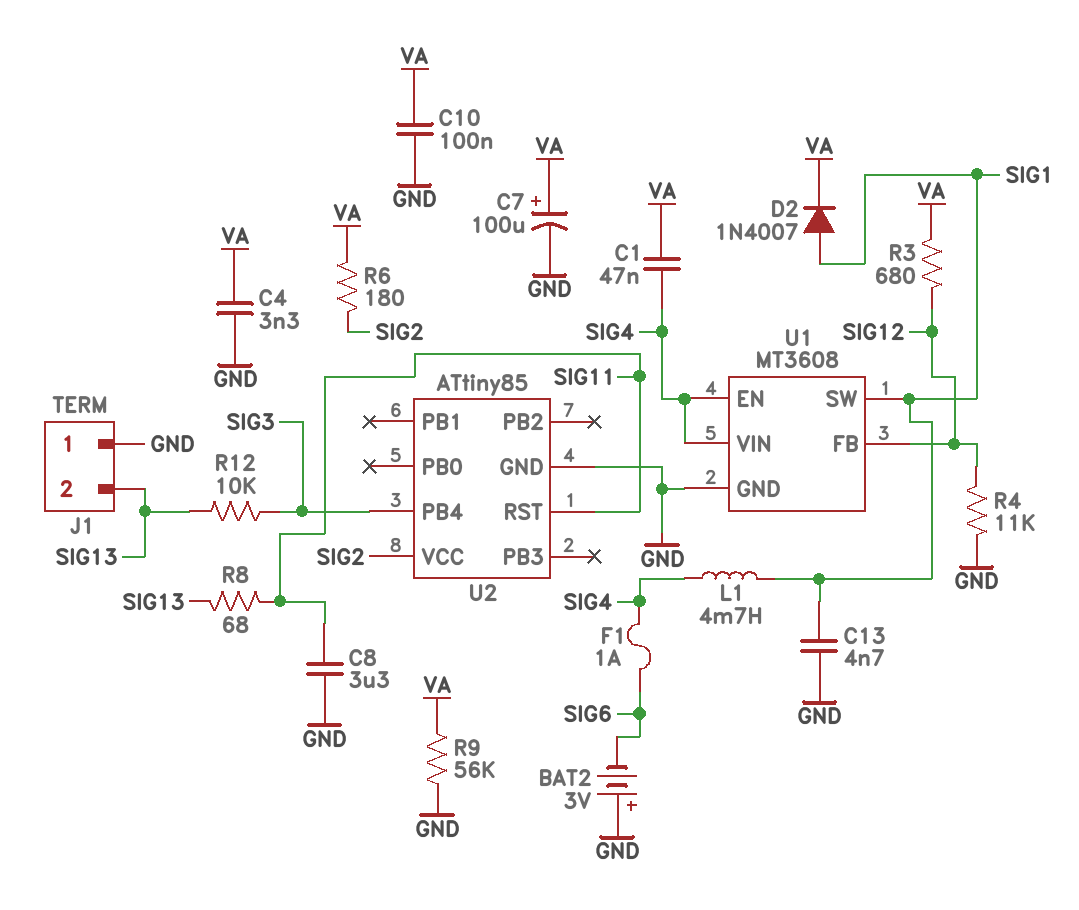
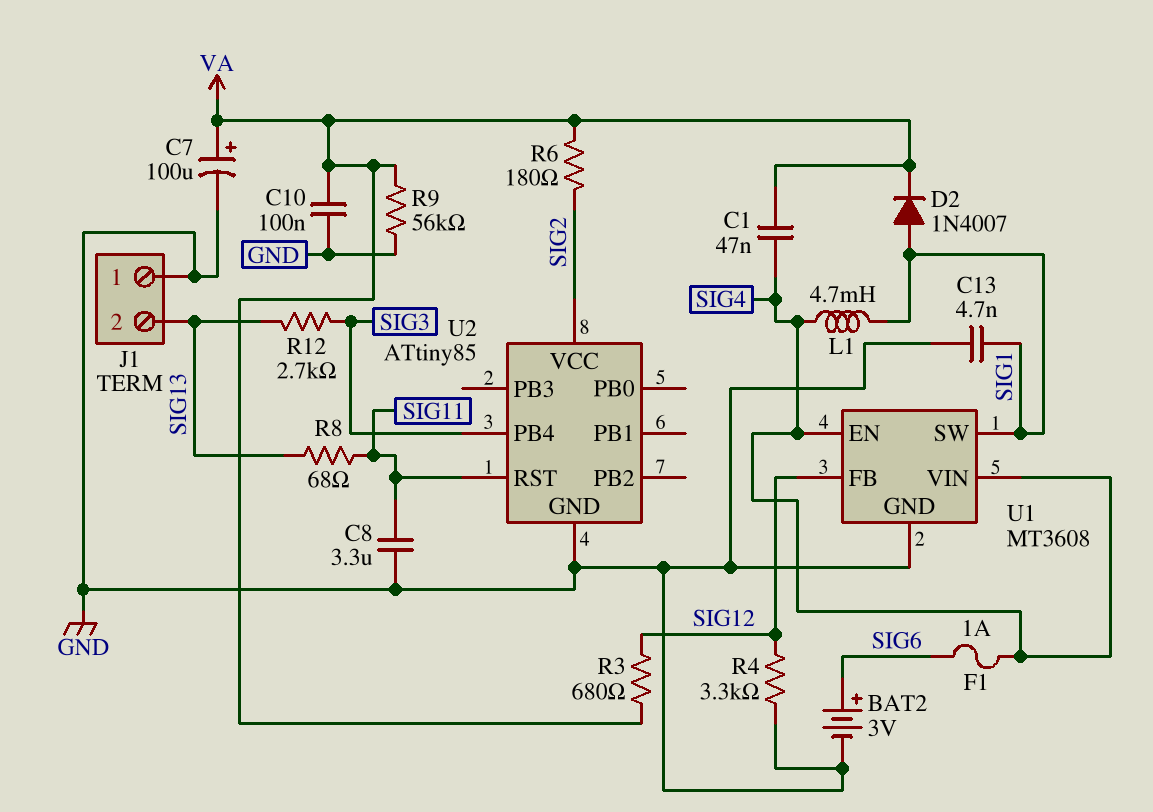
BAT2: 3V (plus GND, minus SIG6) -> 3V (plus SIG6, minus GND)
C4: 3.3nF (GND, VA) -> none
R4: 11k (GND, SIG12) -> 3.3k (GND, SIG12)
R12: 10k (SIG3, SIG13) -> 2.7k (SIG3, SIG13)

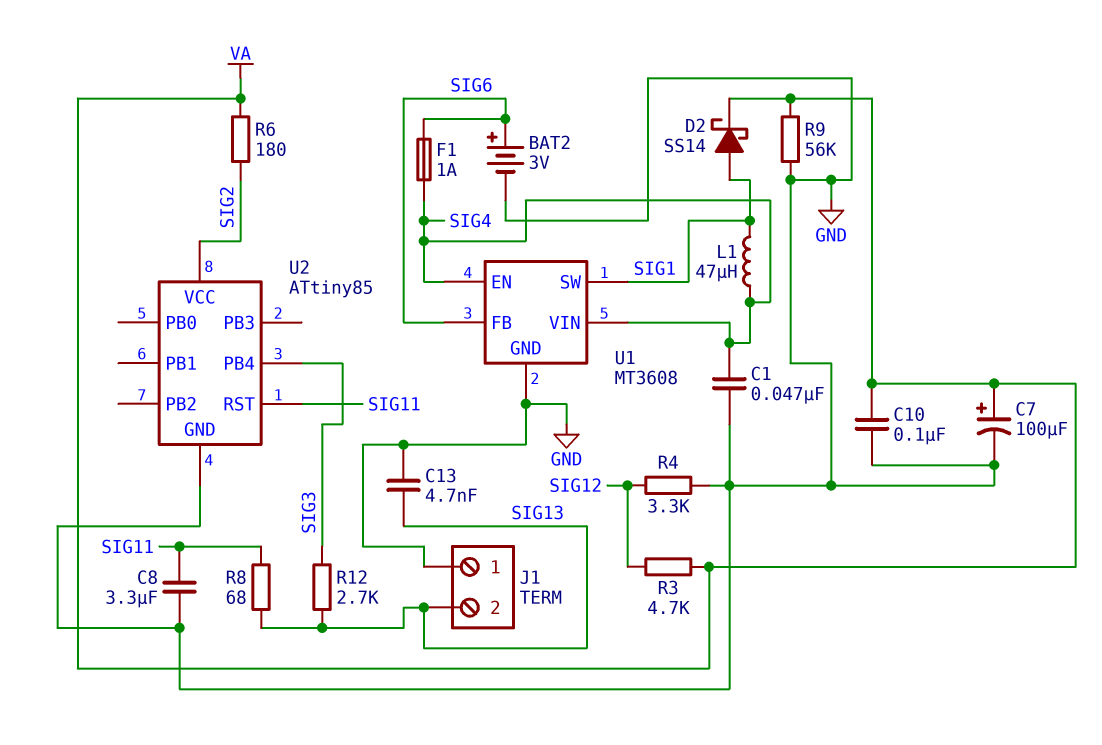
C1: 47nF (SIG4, VA) -> 47nF (GND, SIG4)
C13: 4.7nF (GND, SIG1) -> 4.7nF (GND, SIG13)
D2: diode 1N4007 (A SIG1, K VA) -> schottky SS14 (A SIG1, K VA)
L1: 4.7mH (SIG1, SIG4) -> 47uH (SIG1, SIG4)
R3: 680 (SIG12, VA) -> 4.7k (SIG12, VA)
U1 pin FB: SIG12 -> SIG6

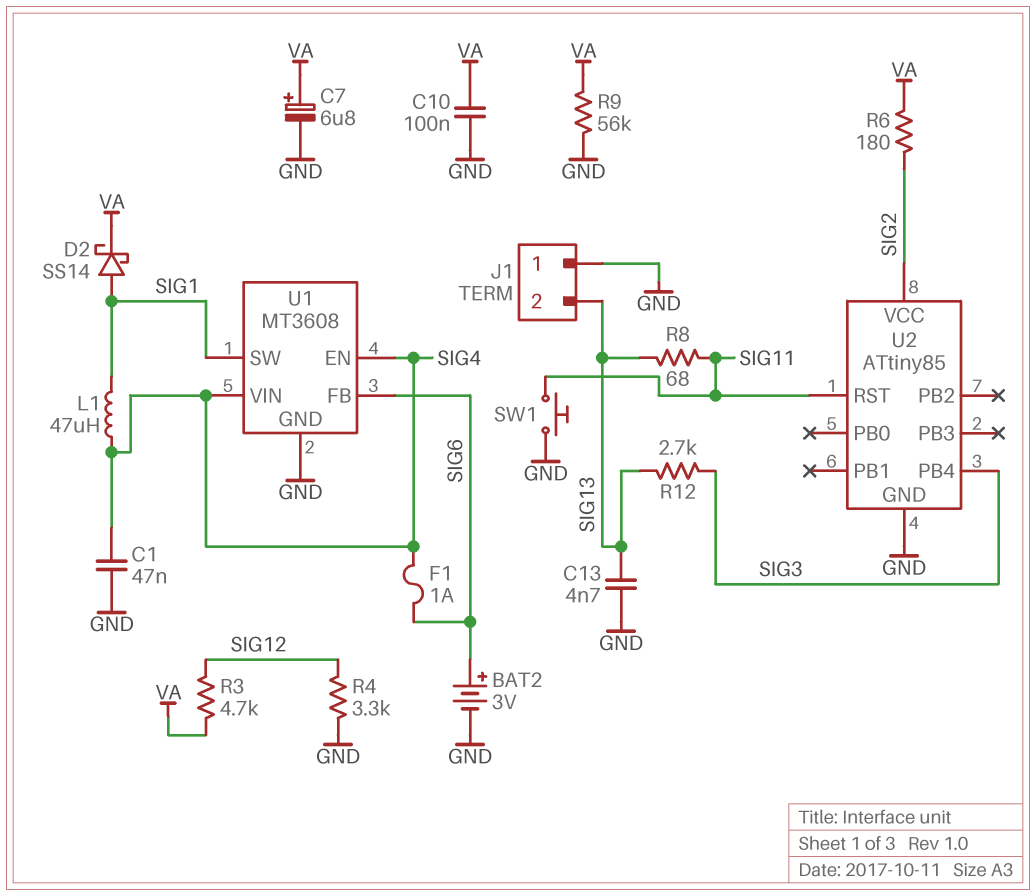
C7: 100uF (plus VA, minus GND) -> 6.8uF (plus VA, minus GND)
C8: 3.3uF (GND, SIG11) -> none
SW1: none -> button (GND, SIG11)

